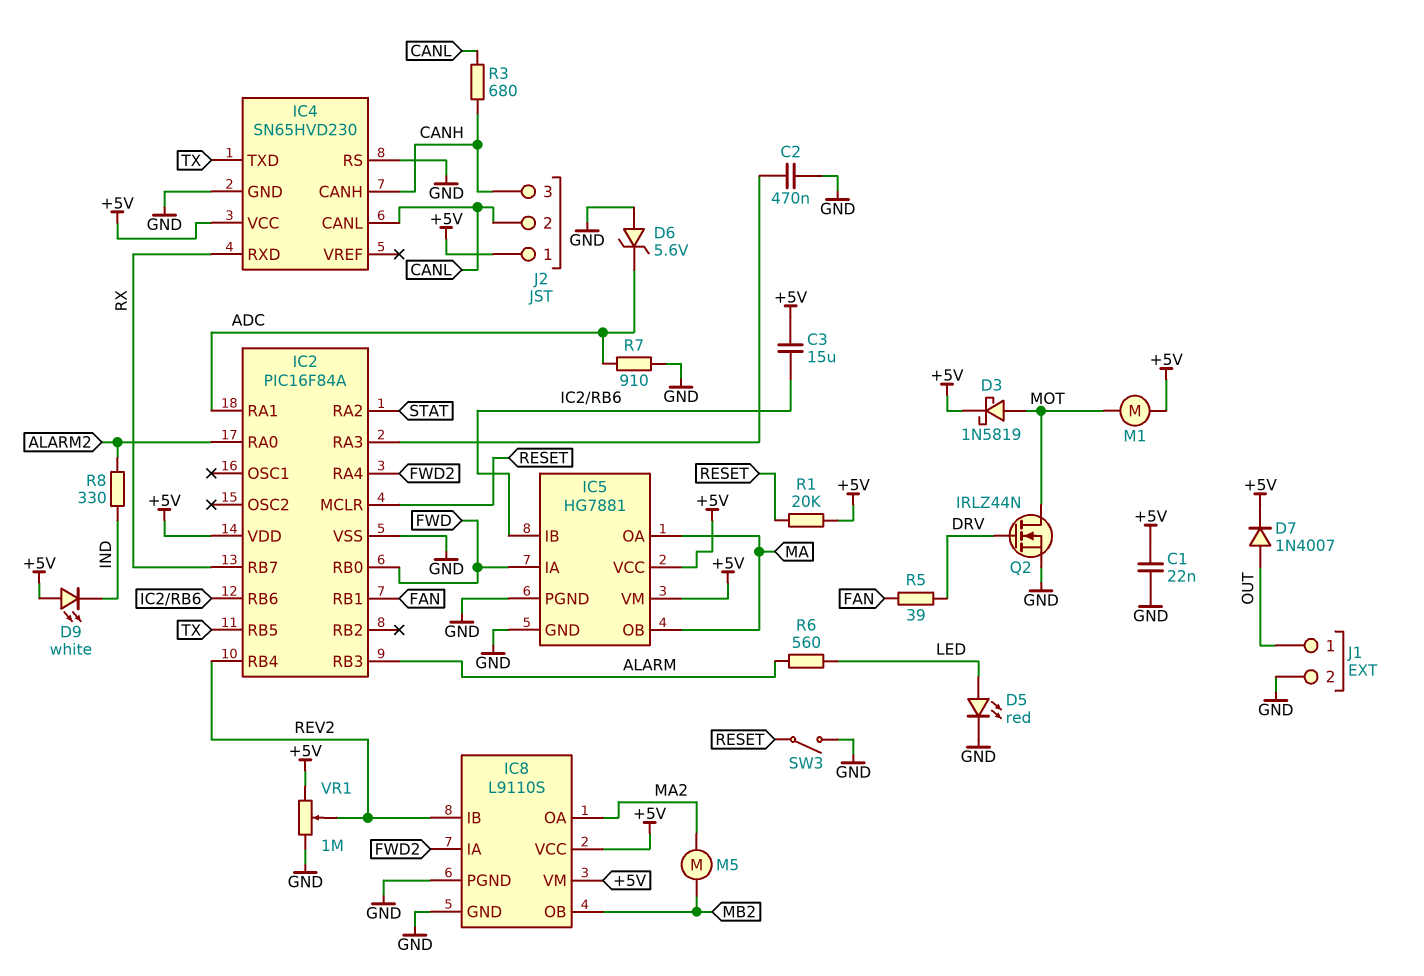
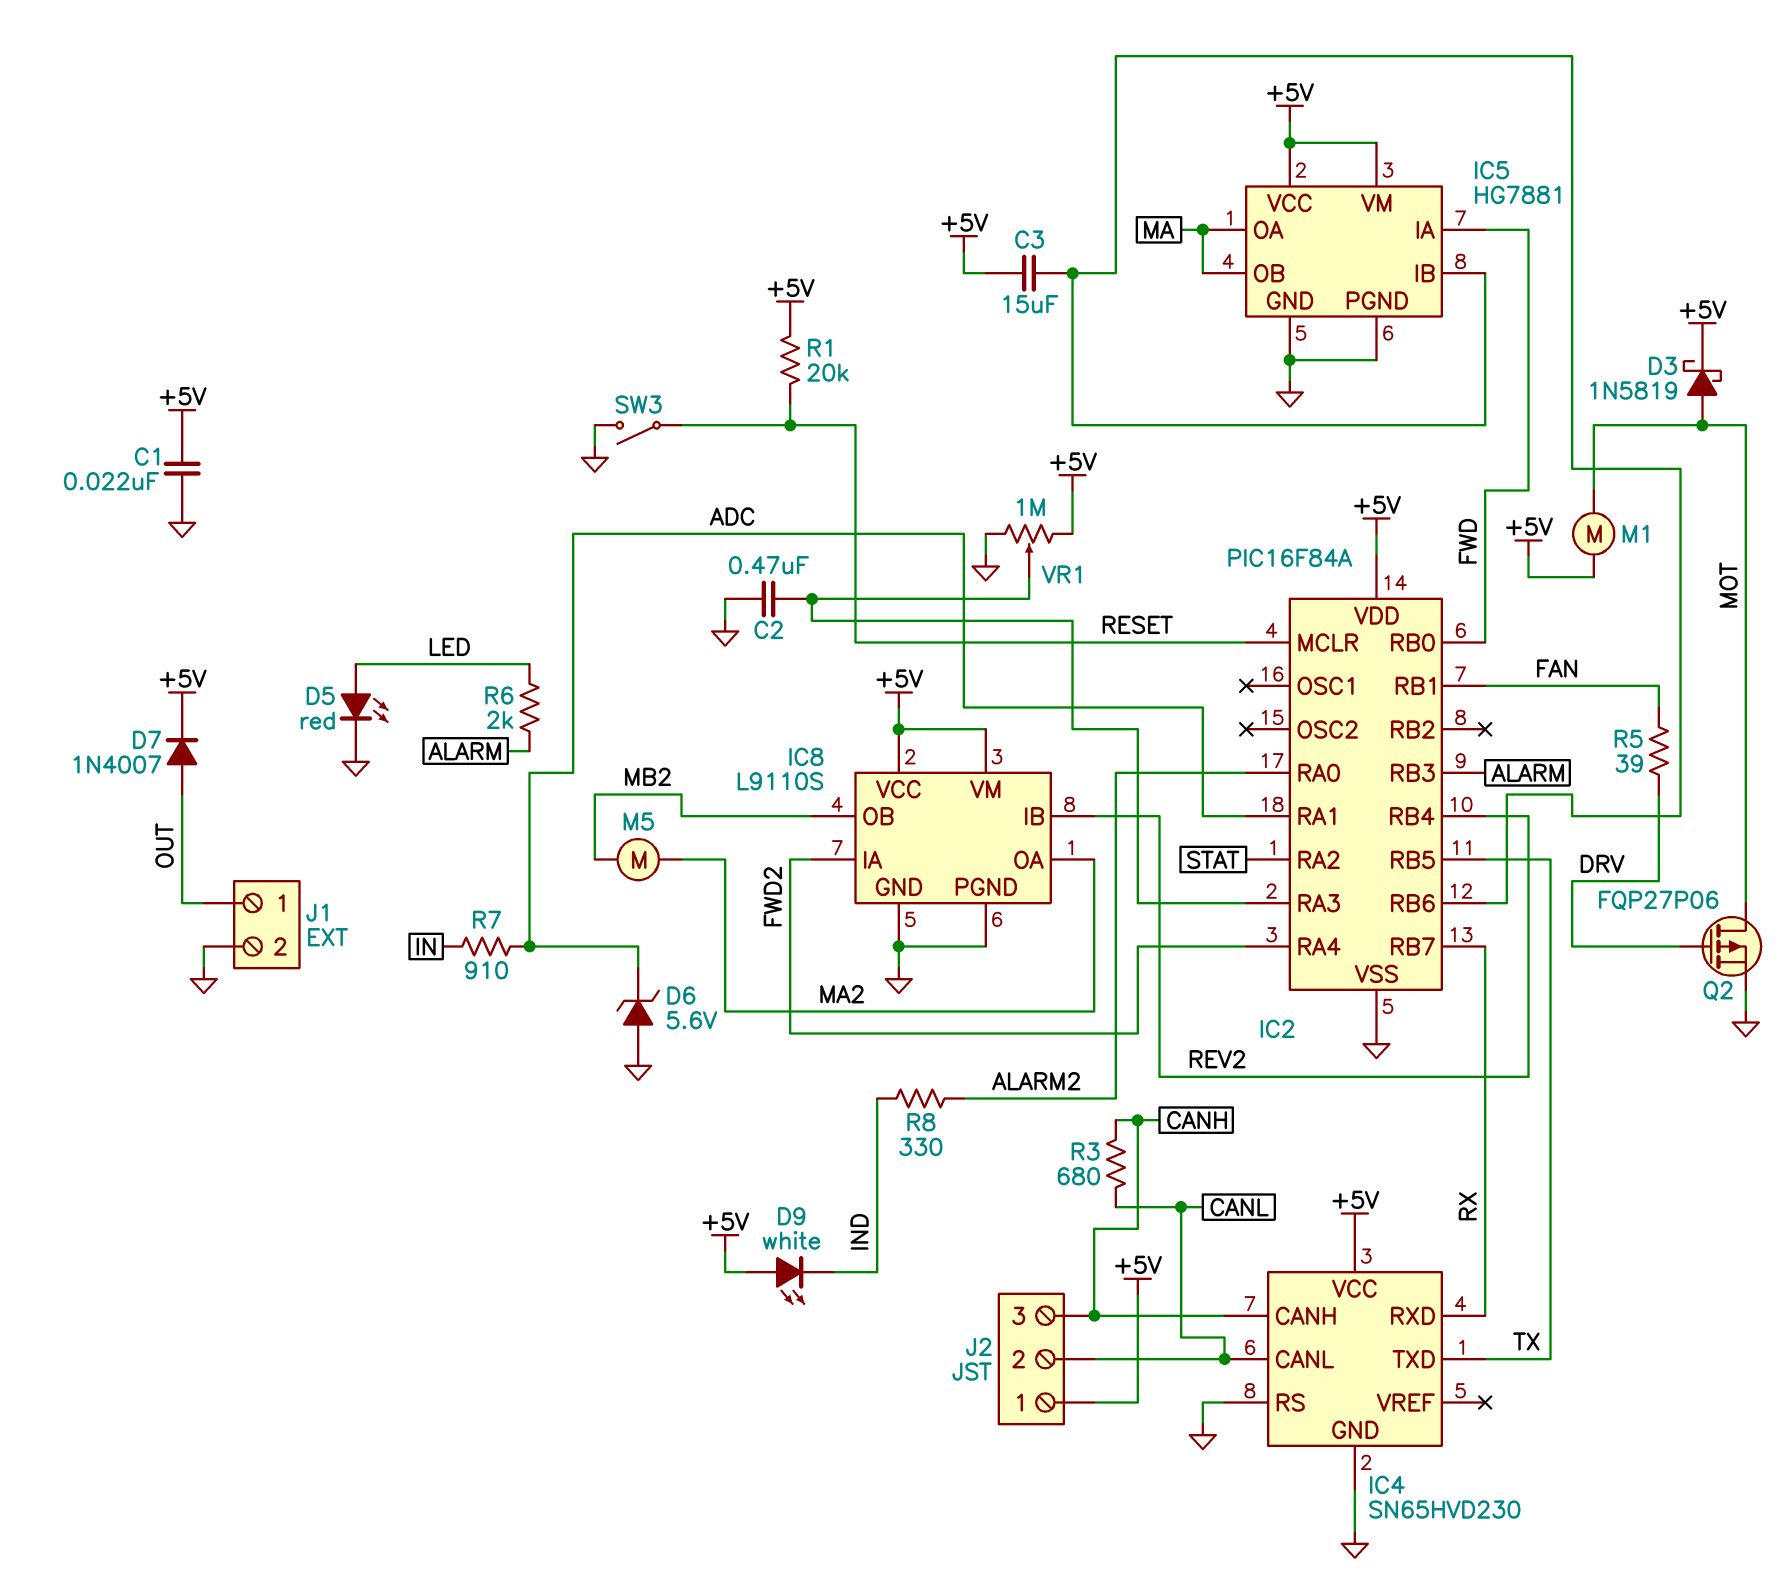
Q2: NMOS IRLZ44N (G DRV, D MOT, S GND) -> PMOS FQP27P06 (G DRV, D MOT, S GND)
R6: 560 (ALARM, LED) -> 2k (ALARM, LED)
R7: 910 (ADC, GND) -> 910 (ADC, IN)
VR1: 1M (+5V, GND, wiper REV2) -> 1M (+5V, GND, wiper IC2/RA3)

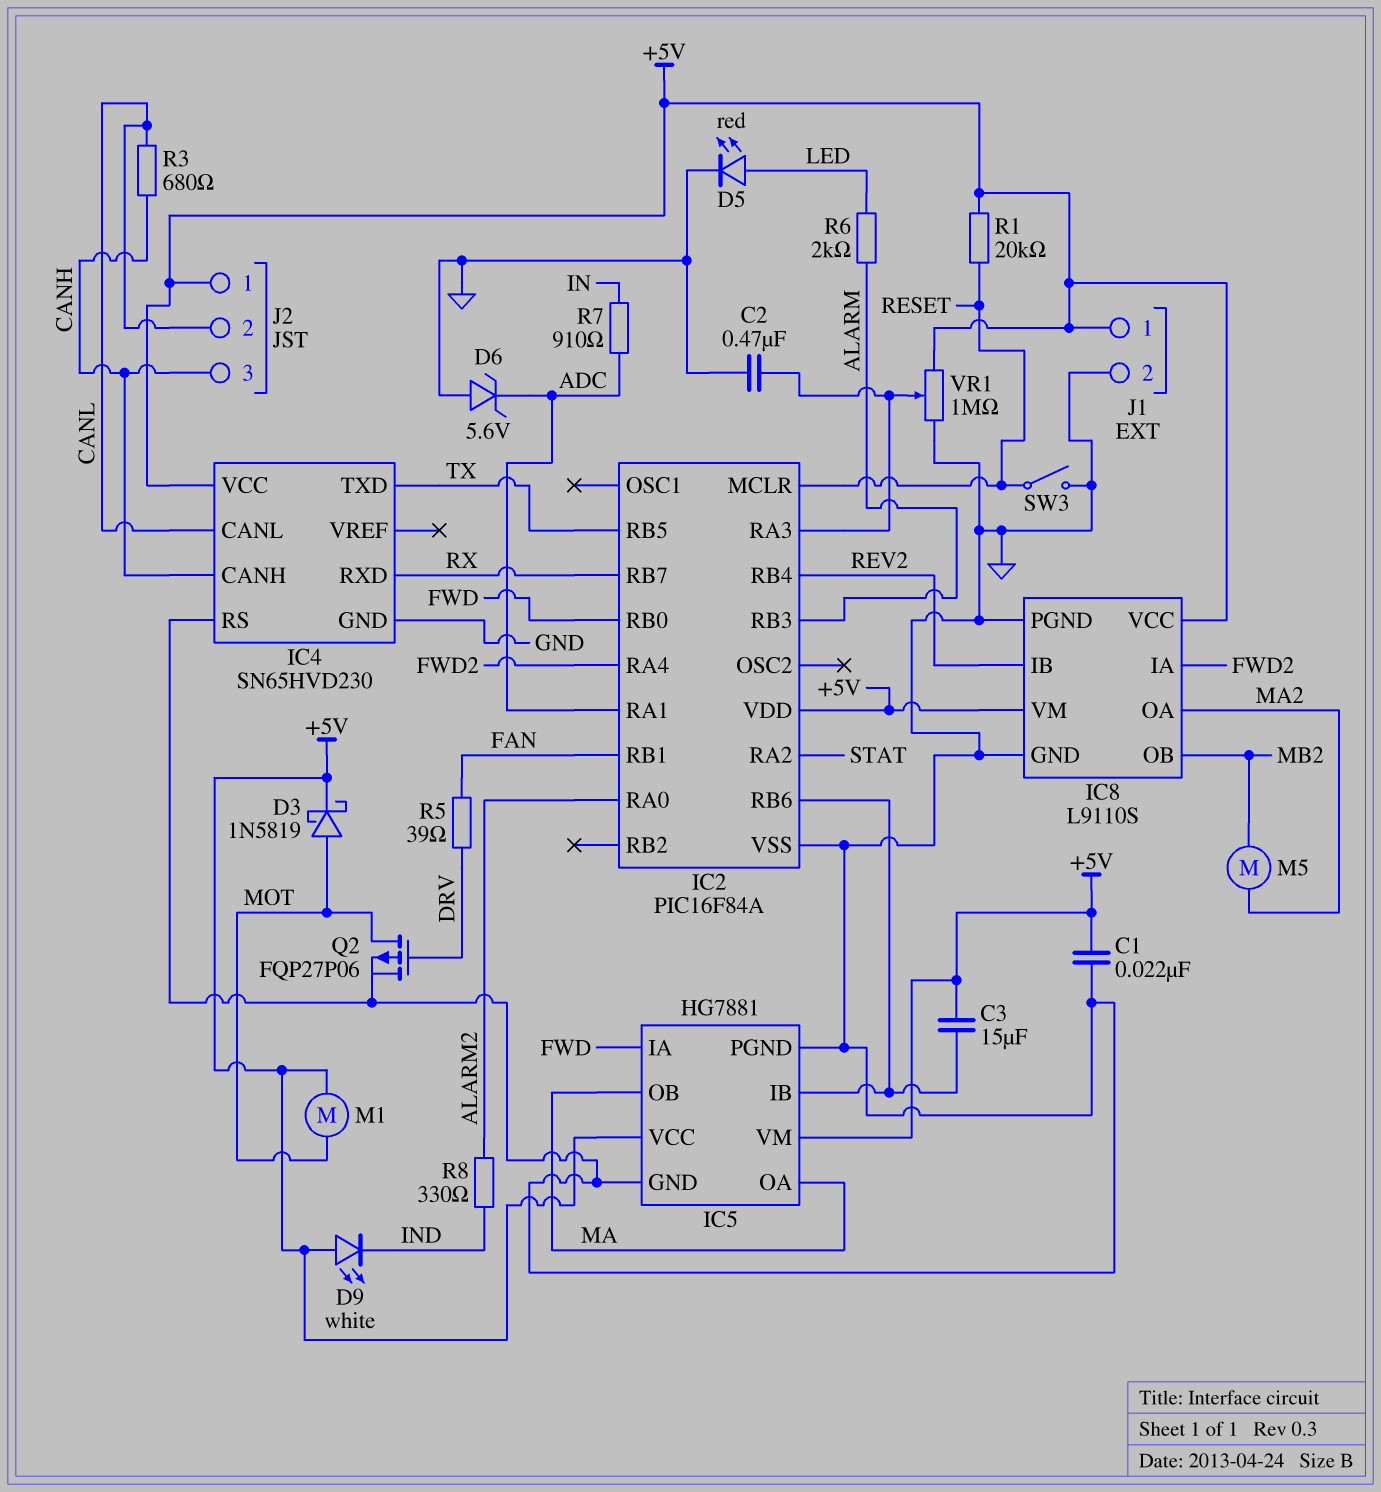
D7: diode 1N4007 (A OUT, K +5V) -> none
J1 pin 1: OUT -> +5V

